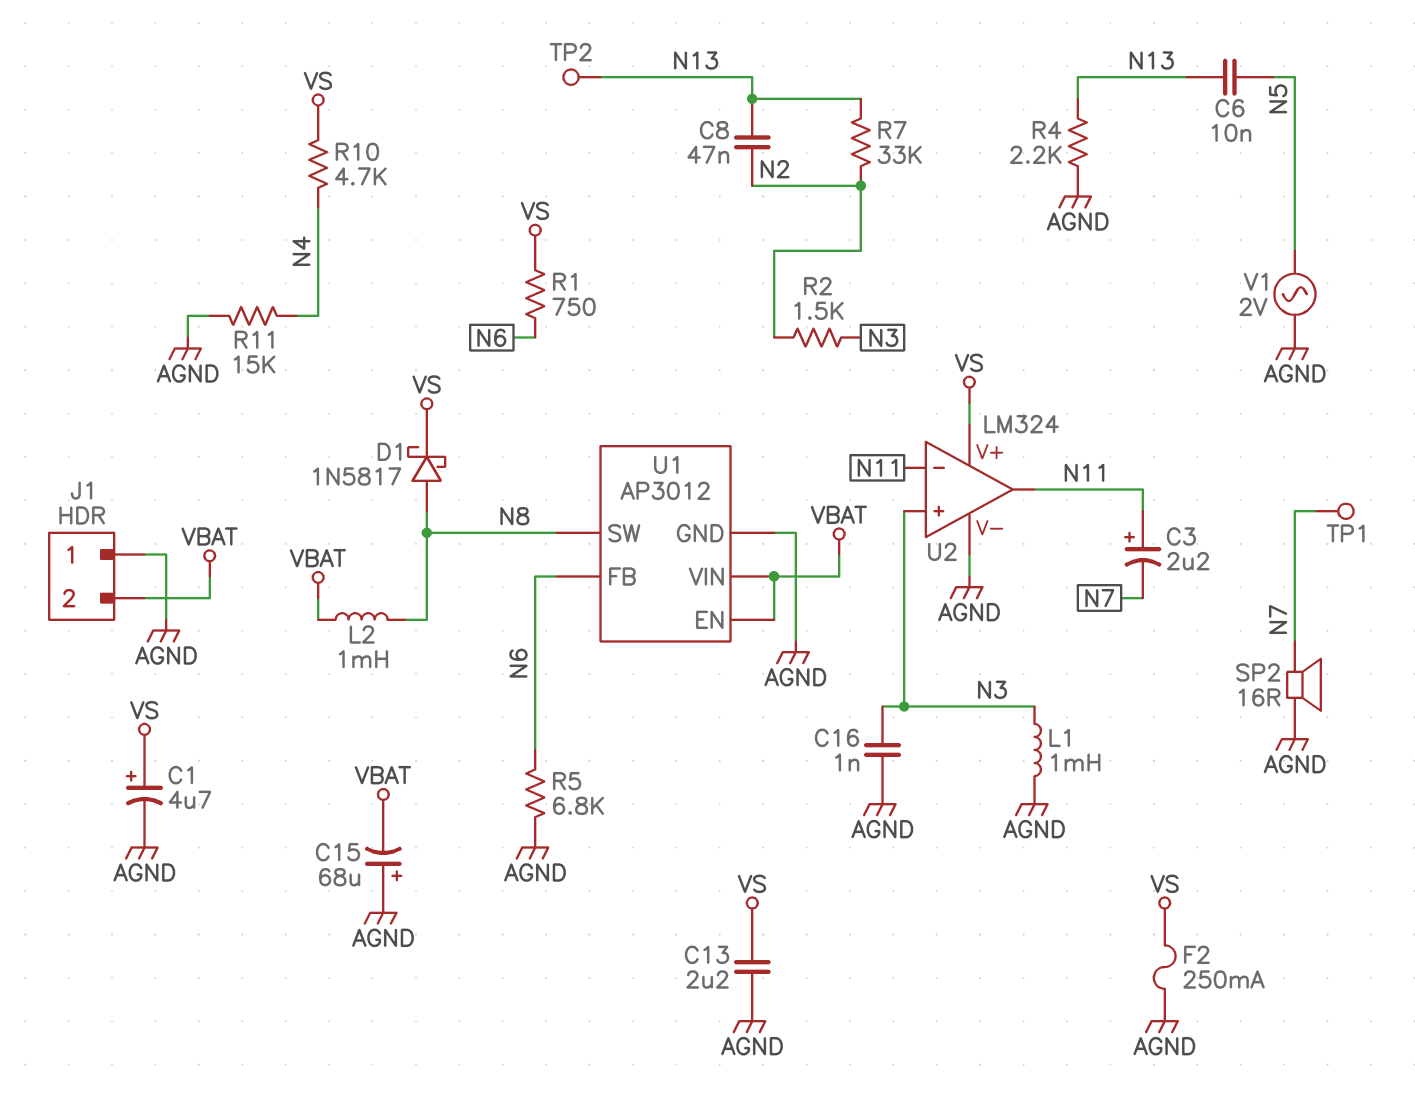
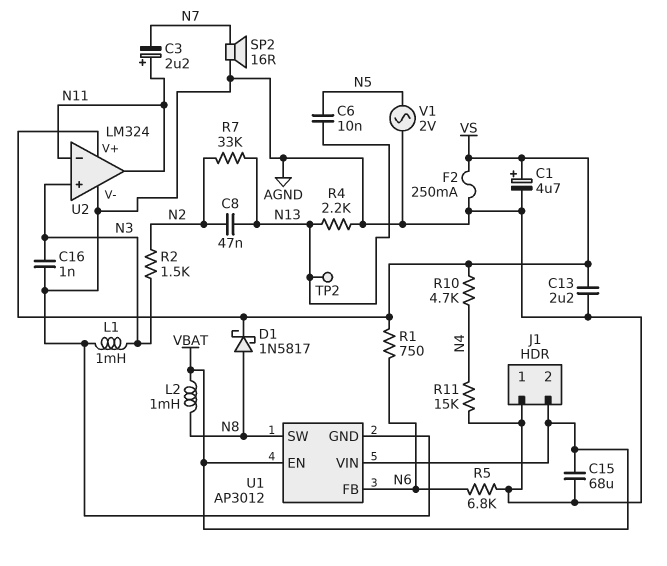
C15: 68uF (plus AGND, minus VBAT) -> 68uF (AGND, VBAT)
TP1: test point (N7) -> none

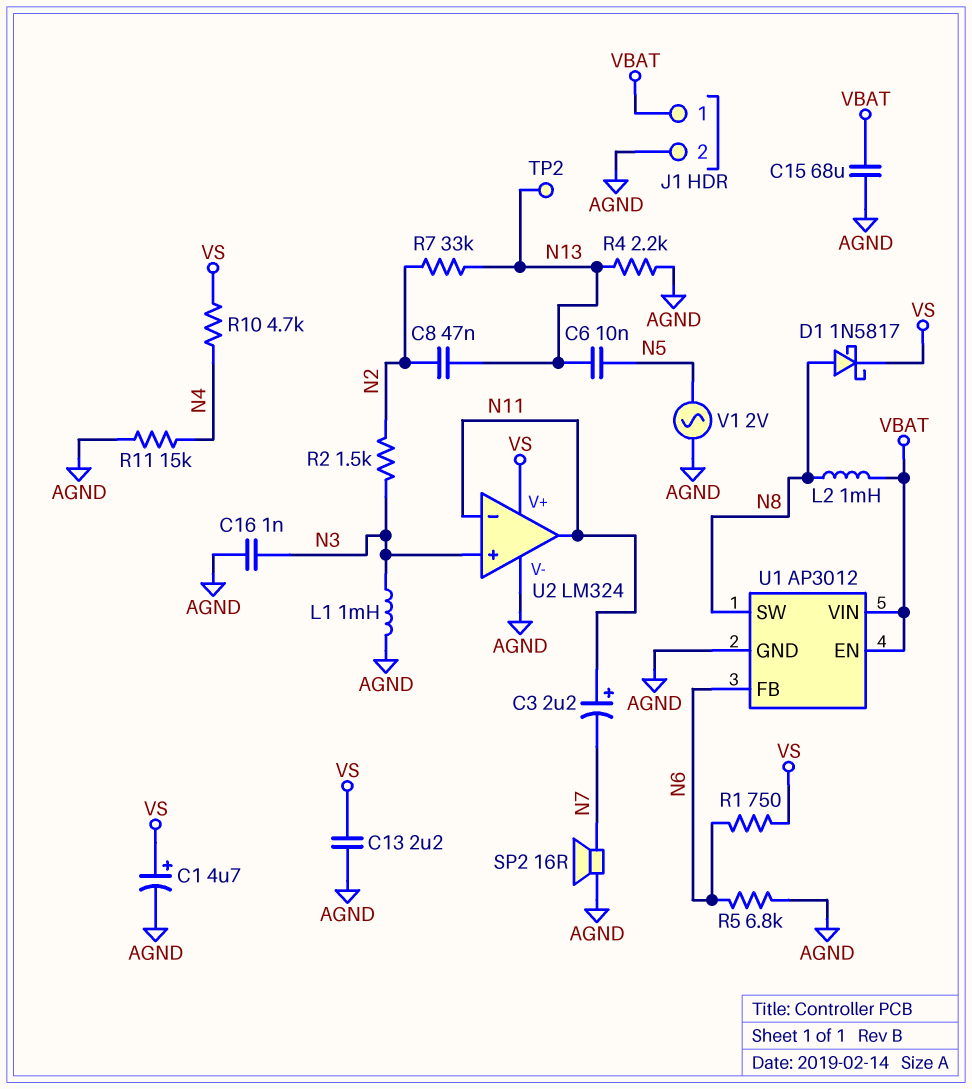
F2: 250mA (AGND, VS) -> none
J1 pin 1: AGND -> VBAT
J1 pin 2: VBAT -> AGND

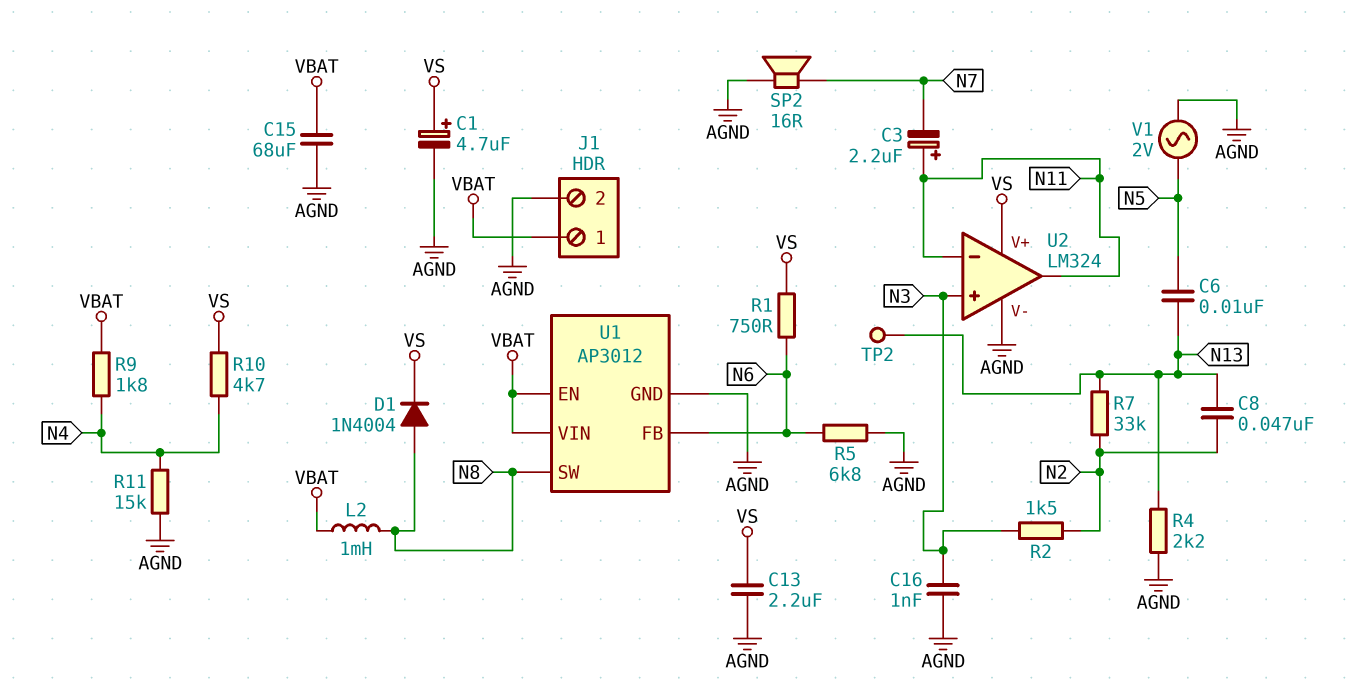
D1: schottky 1N5817 (A N8, K VS) -> diode 1N4004 (A N8, K VS)
L1: 1mH (AGND, N3) -> none
R9: none -> 1.8k (N4, VBAT)

